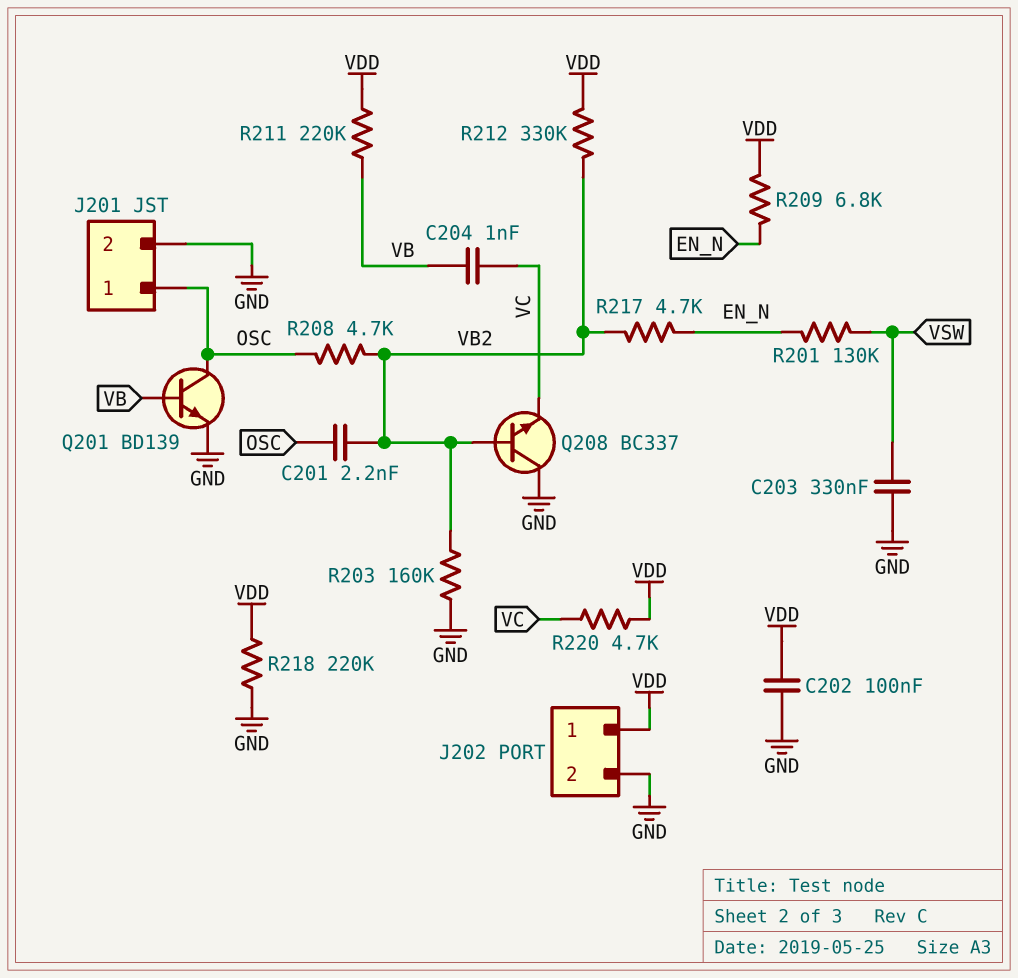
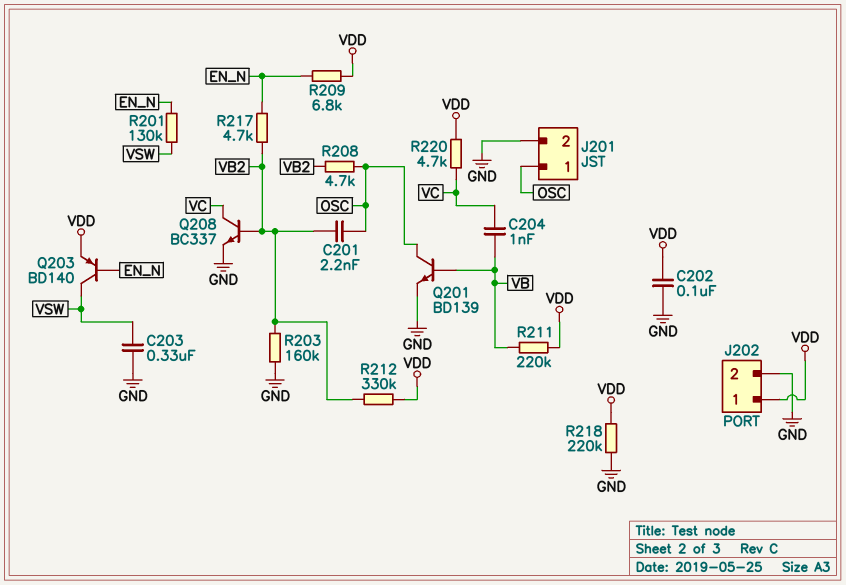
Q203: none -> PNP BD140 (B EN_N, C VSW, E VDD)
Q208: NPN BC337 (B VB2, C GND, E VC) -> NPN BC337 (B VB2, C VC, E GND)

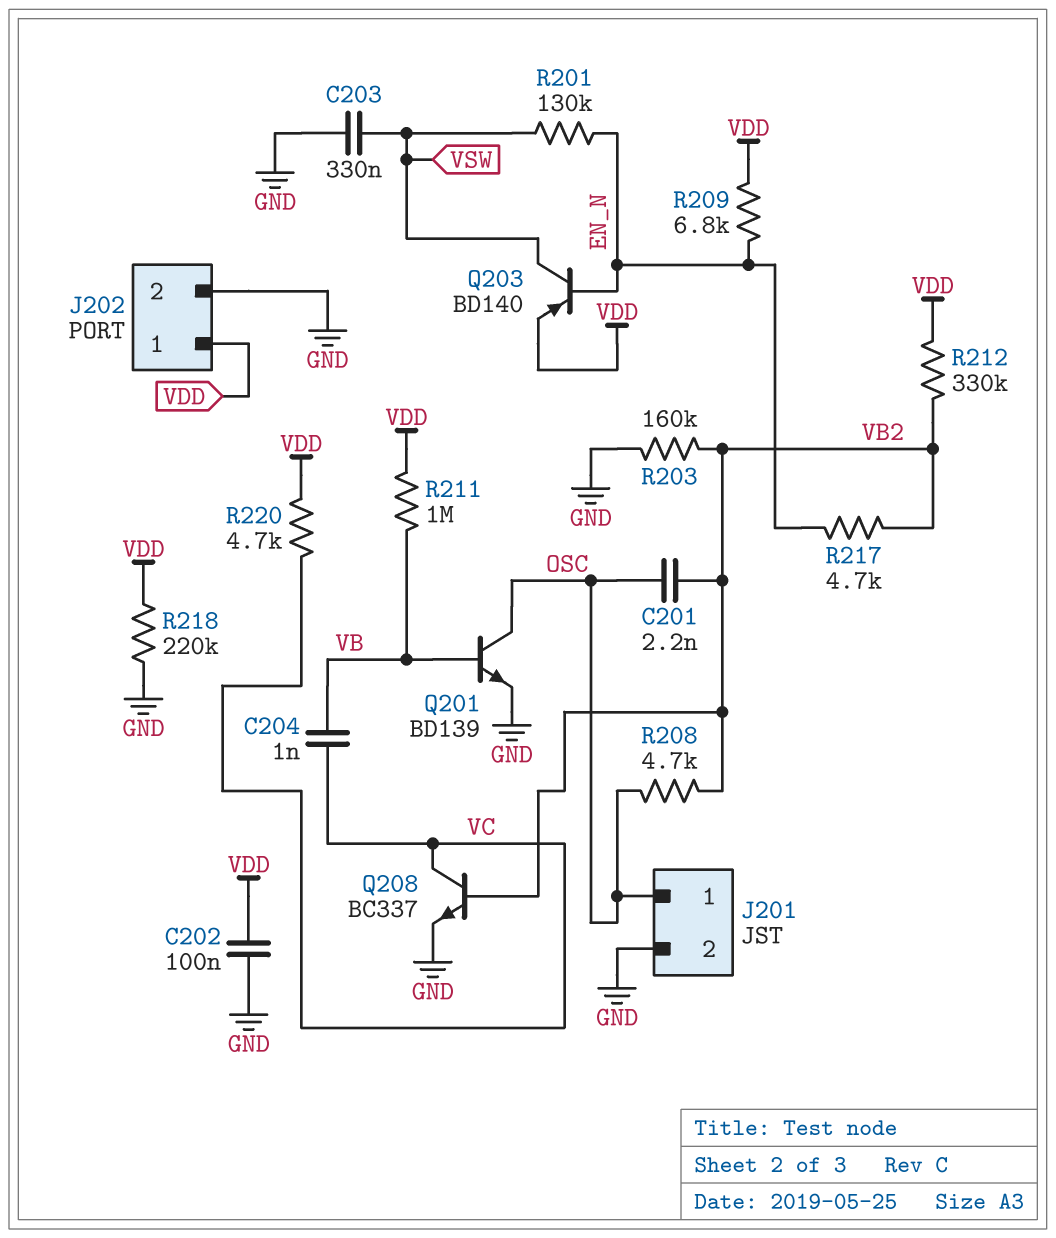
R211: 220k (VB, VDD) -> 1M (VB, VDD)

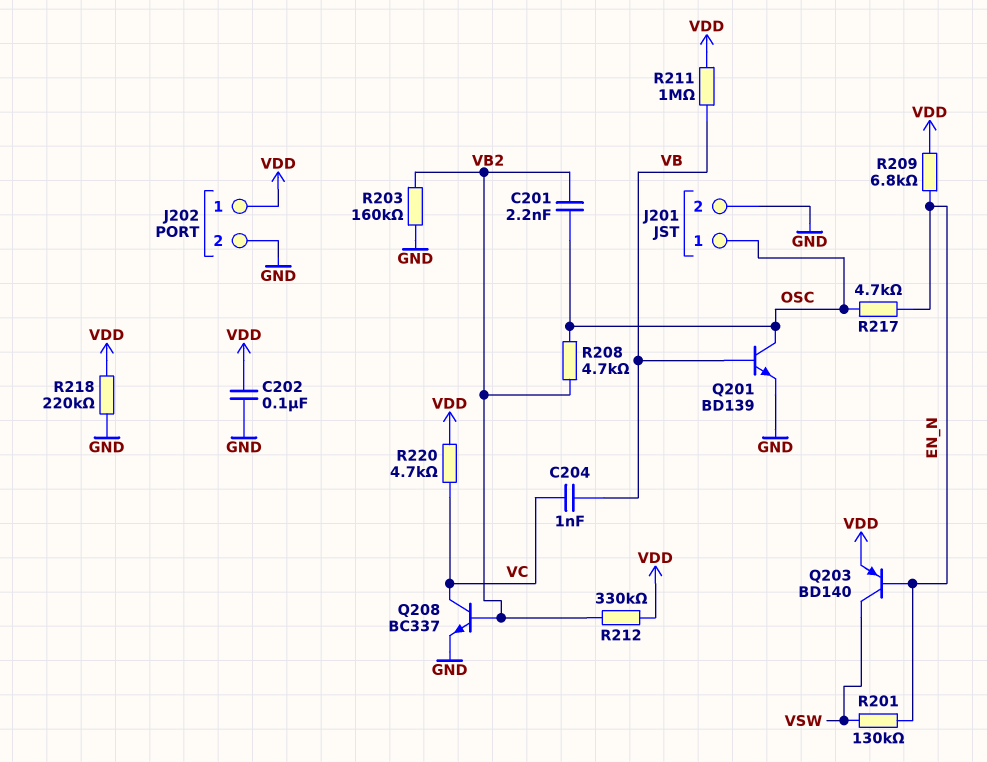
C203: 330nF (GND, VSW) -> none
R217: 4.7k (EN_N, VB2) -> 4.7k (EN_N, OSC)

